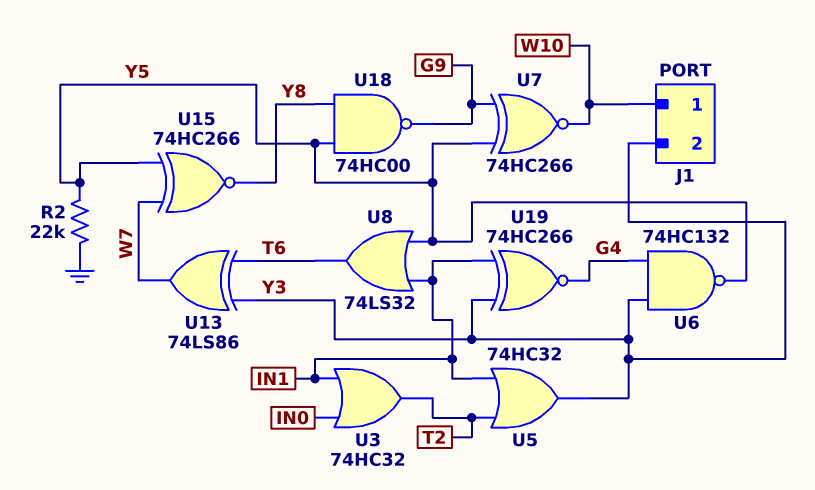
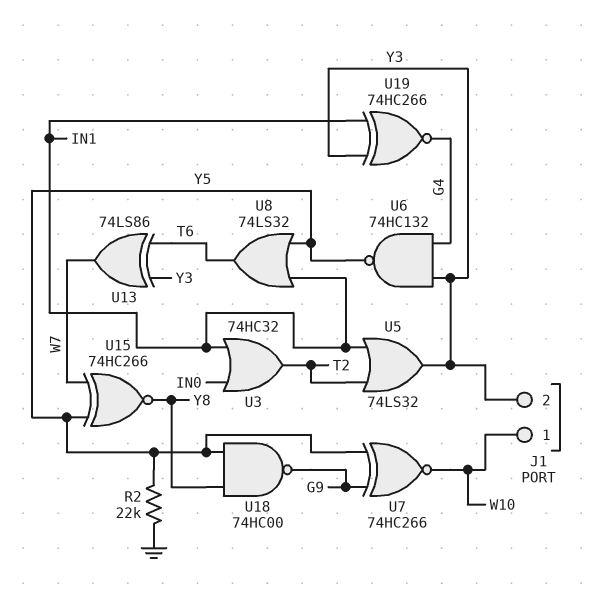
U5: OR 74HC32 (in IN1, in T2, out Y3) -> OR 74LS32 (in IN1, in T2, out Y3)

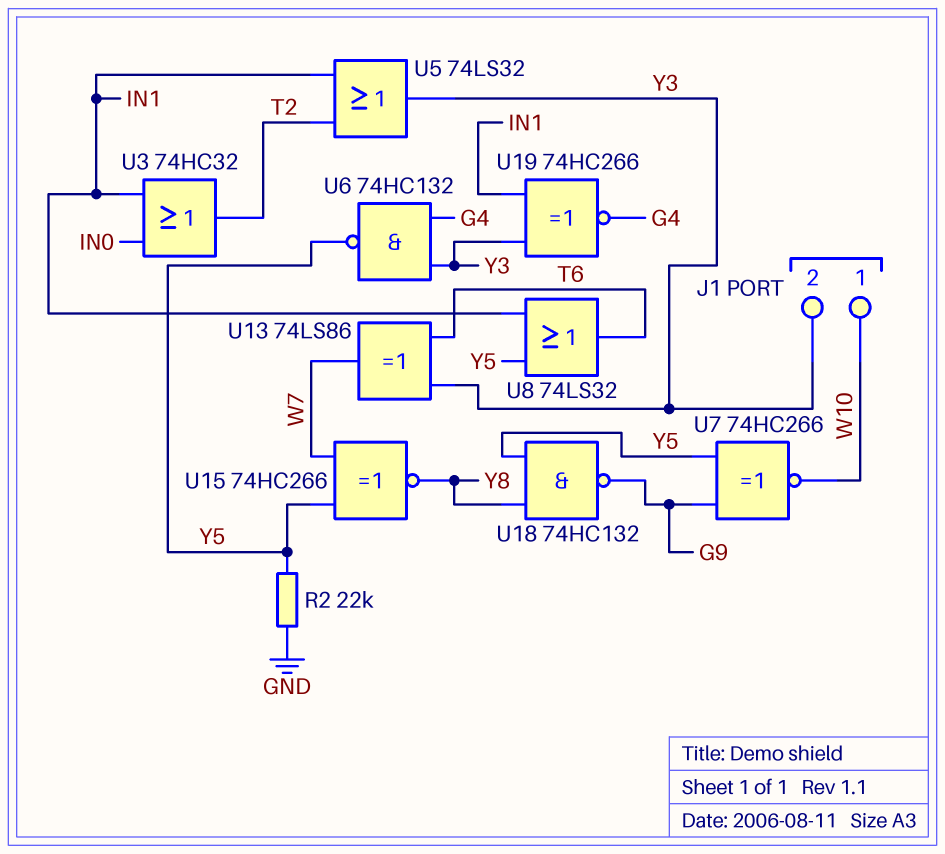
U18: NAND 74HC00 (in Y5, in Y8, out G9) -> NAND 74HC132 (in Y5, in Y8, out G9)

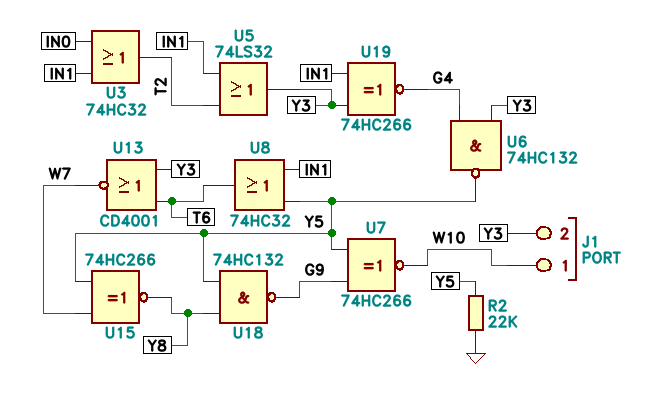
U8: OR 74LS32 (in IN1, in Y5, out T6) -> OR 74HC32 (in IN1, in Y5, out T6)
U13: XOR 74LS86 (in T6, in Y3, out W7) -> NOR CD4001 (in T6, in Y3, out W7)

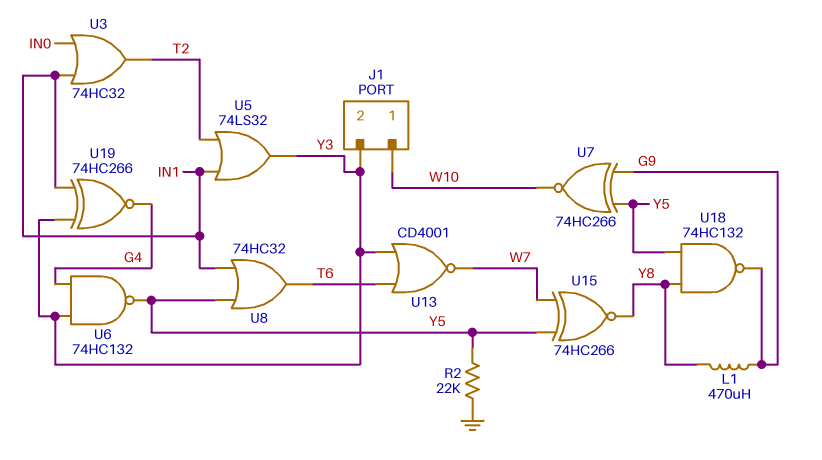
L1: none -> 470uH (G9, Y8)

